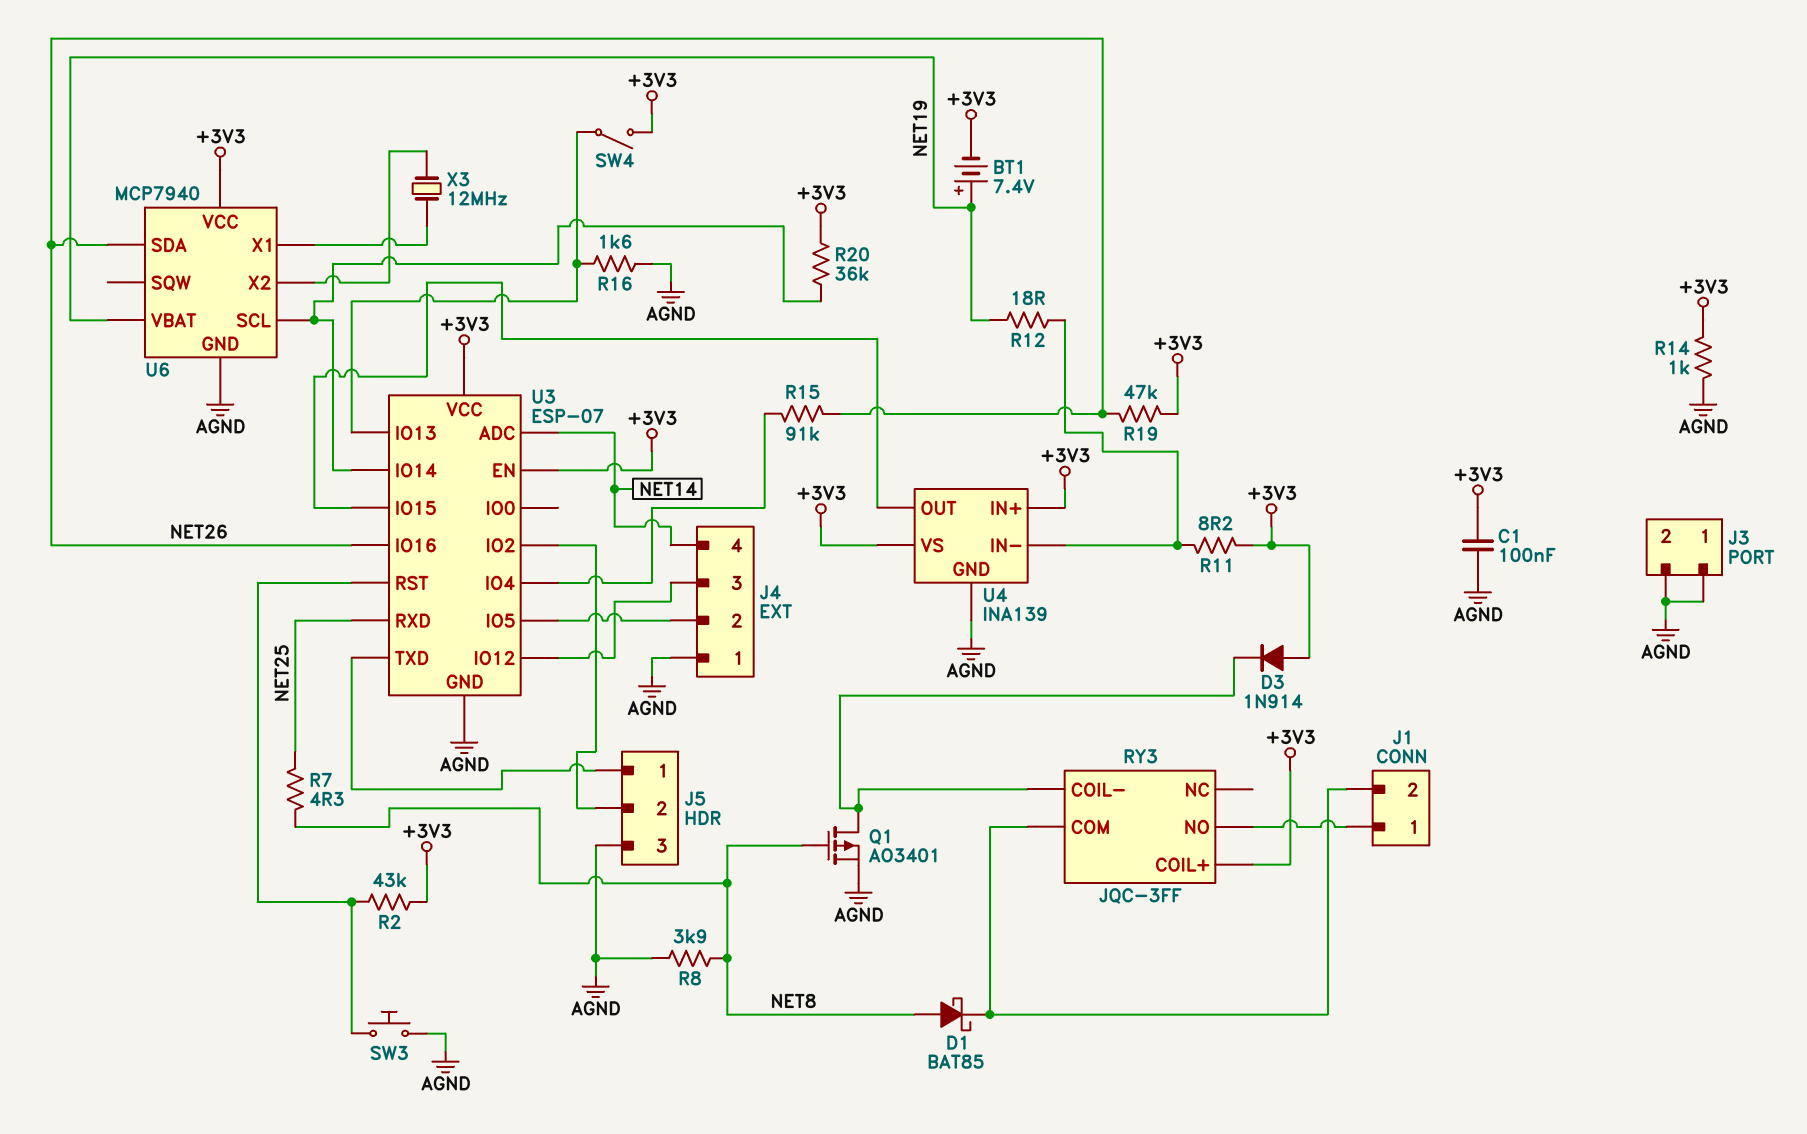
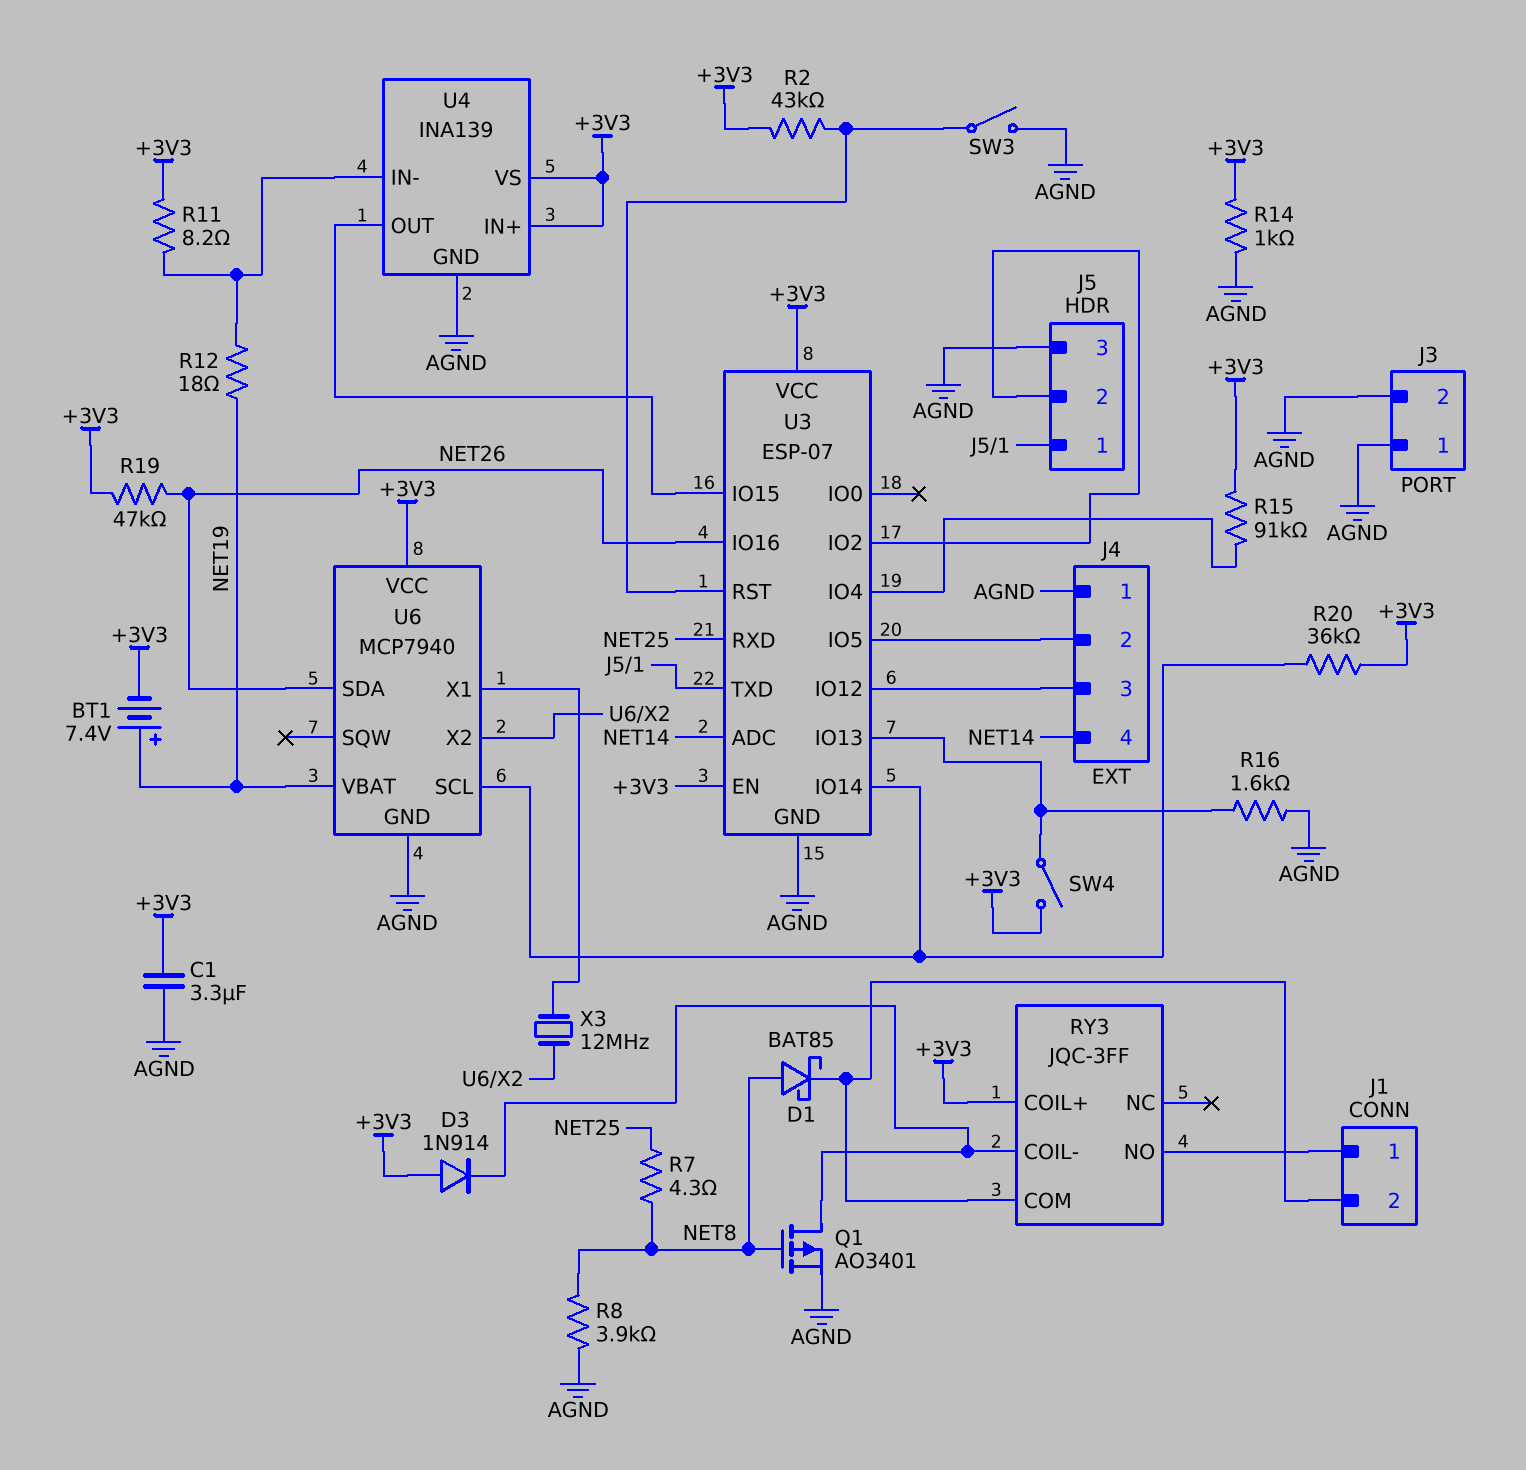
C1: 100nF (+3V3, AGND) -> 3.3uF (+3V3, AGND)
R15: 91k (NET26, U3/IO4) -> 91k (+3V3, U3/IO4)
SW3: button (AGND, U3/RST) -> switch (AGND, U3/RST)

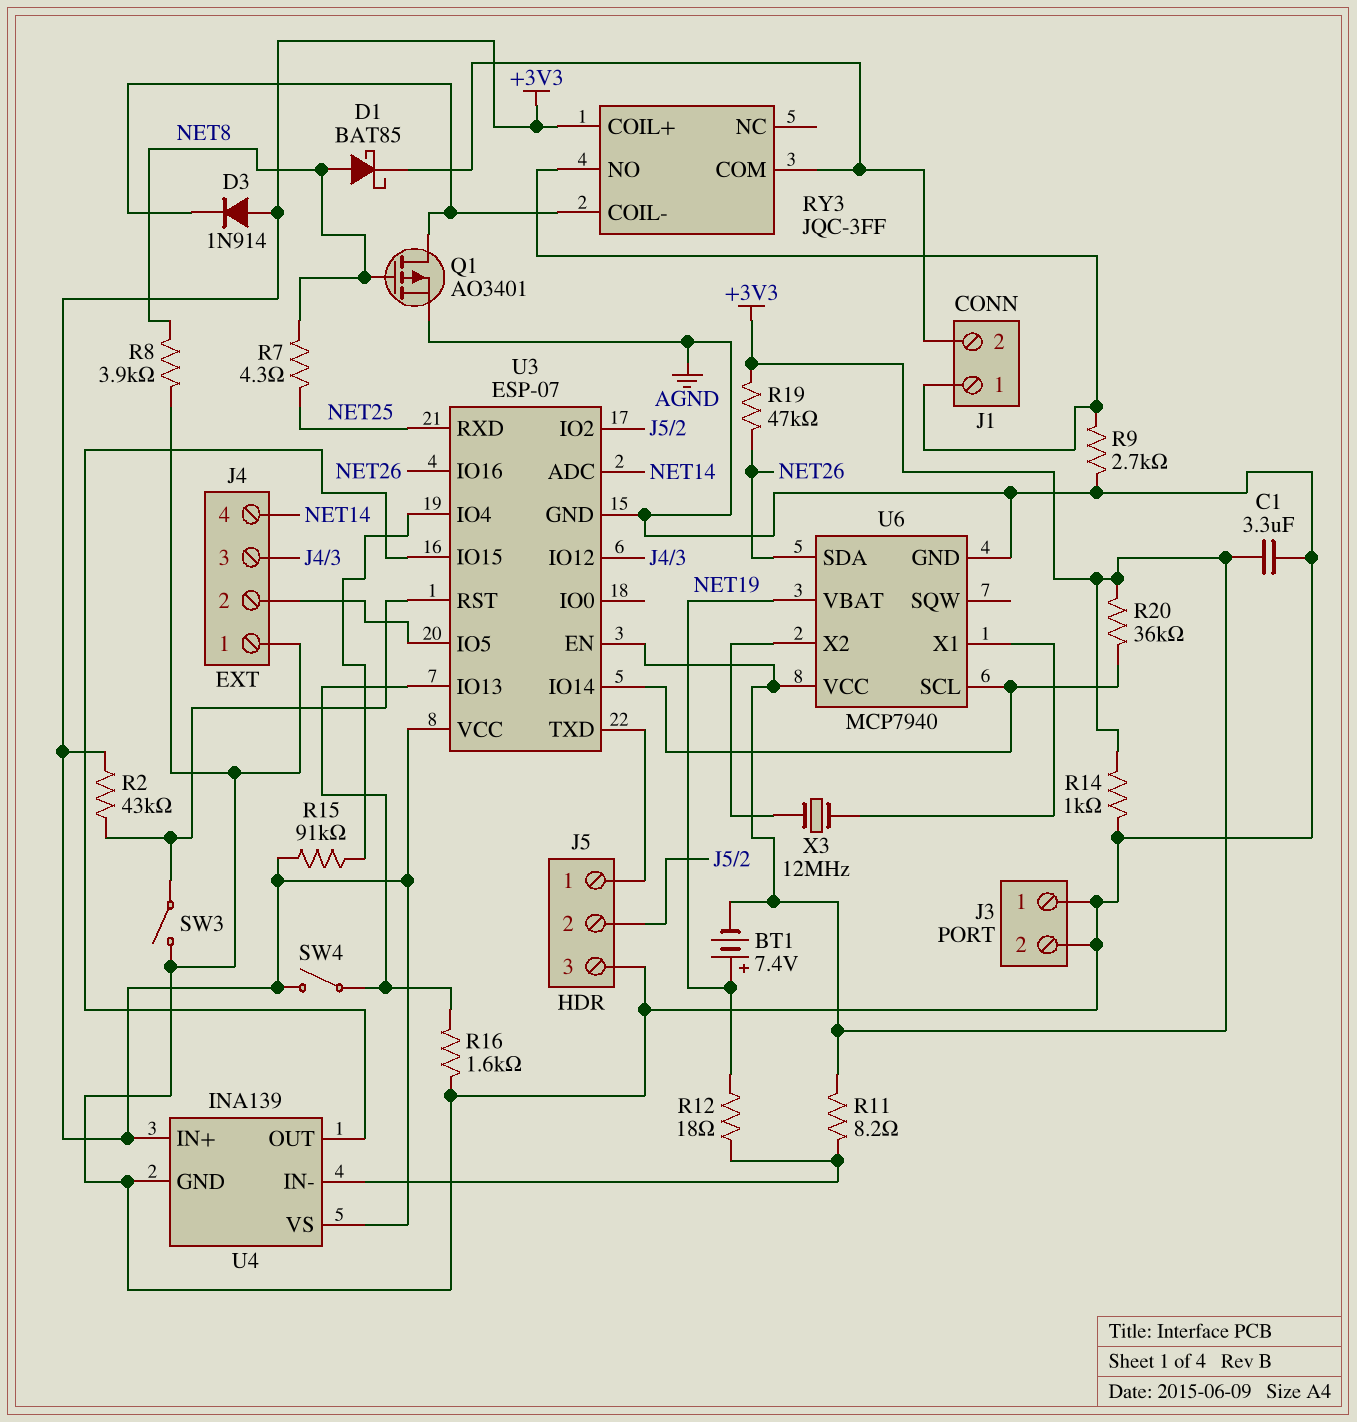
R9: none -> 2.7k (AGND, J1/1)

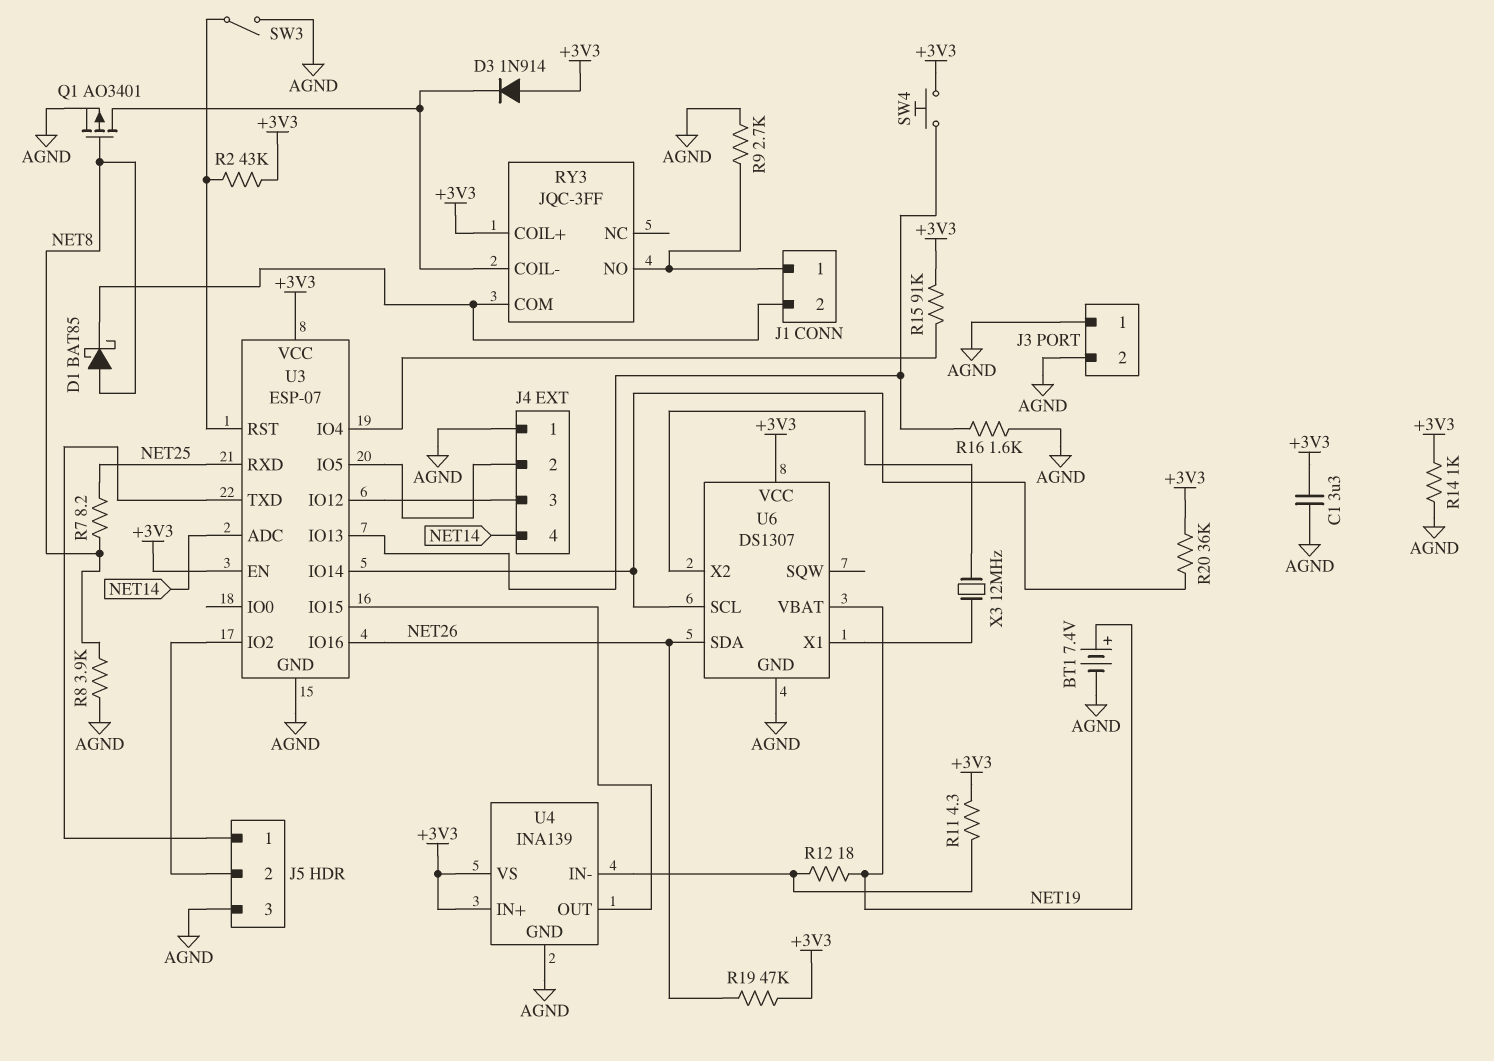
BT1: 7.4V (plus NET19, minus +3V3) -> 7.4V (plus NET19, minus AGND)
R7: 4.3 (NET8, NET25) -> 8.2 (NET8, NET25)
R11: 8.2 (+3V3, U4/IN-) -> 4.3 (+3V3, U4/IN-)
SW4: switch (+3V3, U3/IO13) -> button (+3V3, U3/IO13)
U6: MCP7940 -> DS1307

